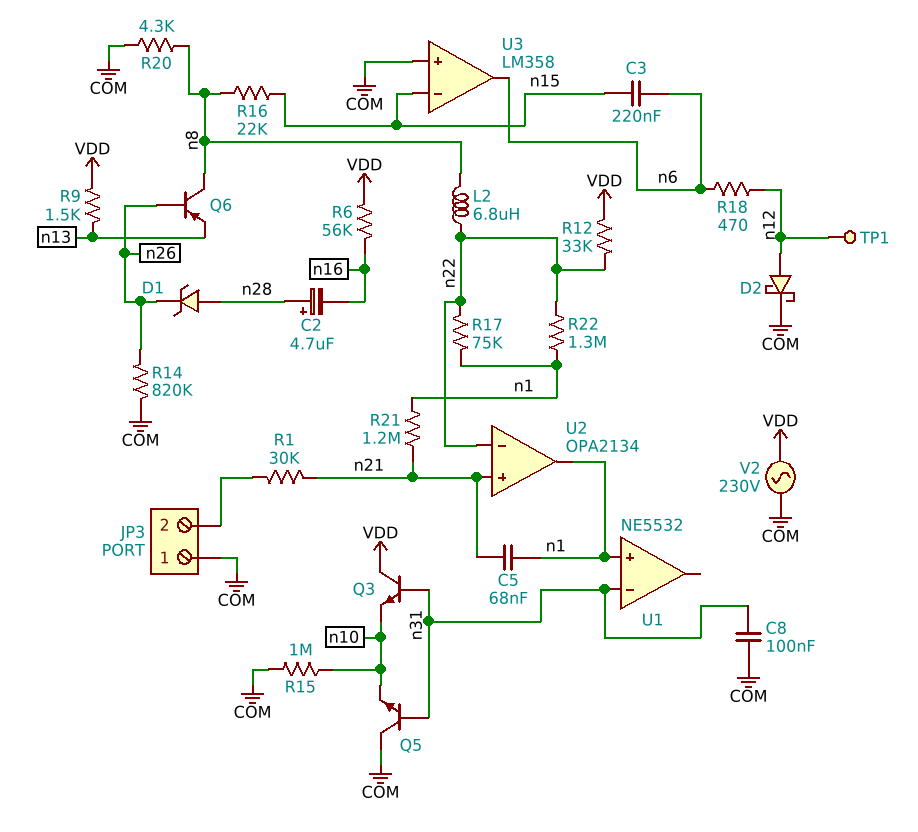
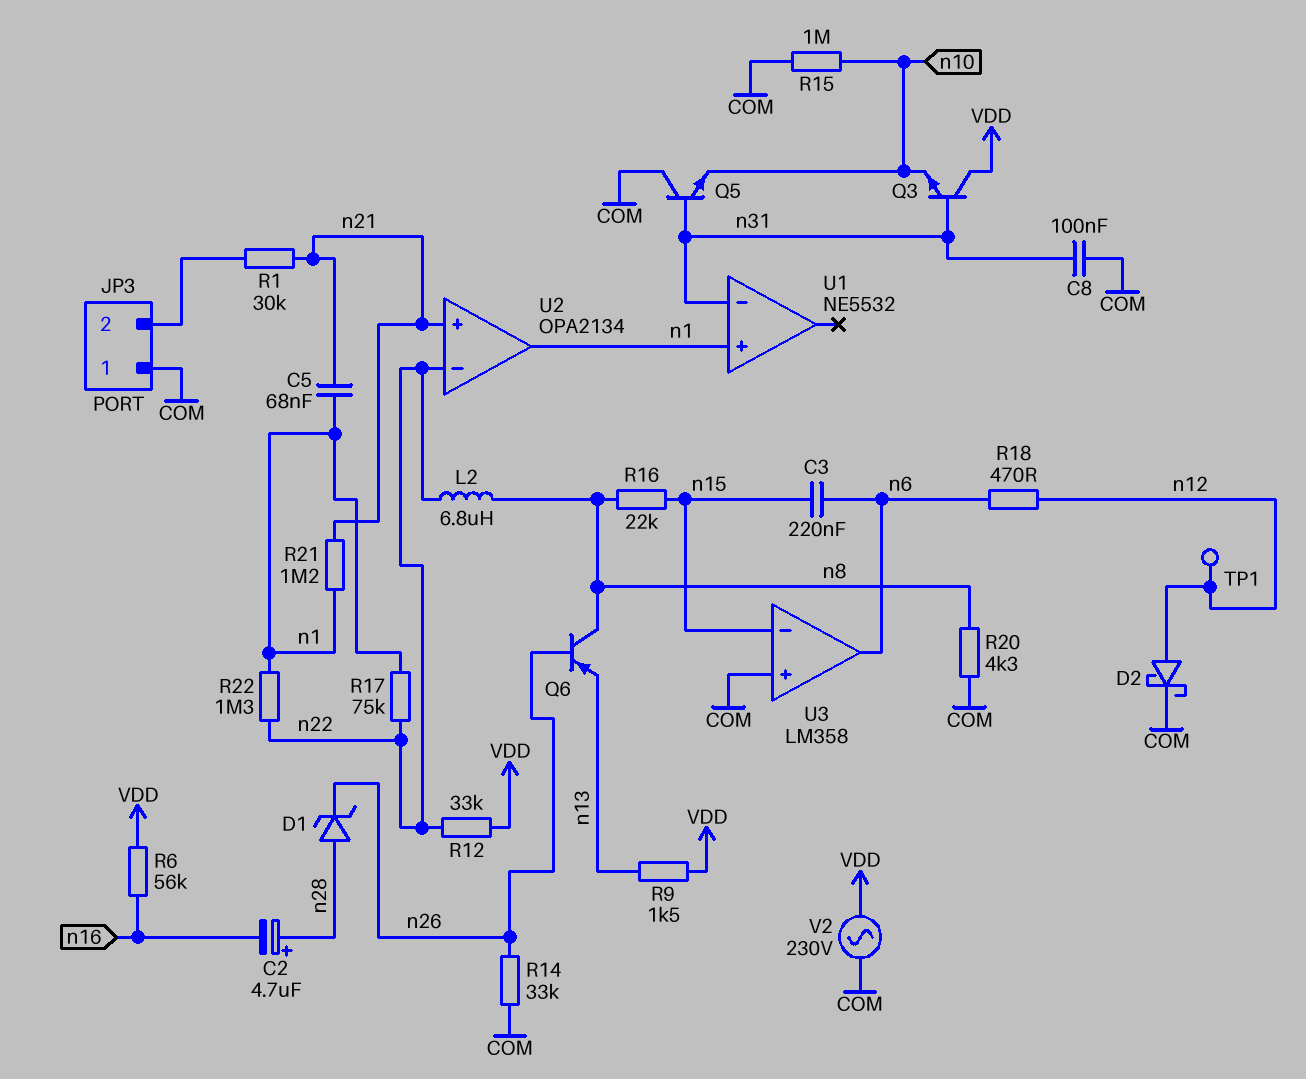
R14: 820k (COM, n26) -> 33k (COM, n26)

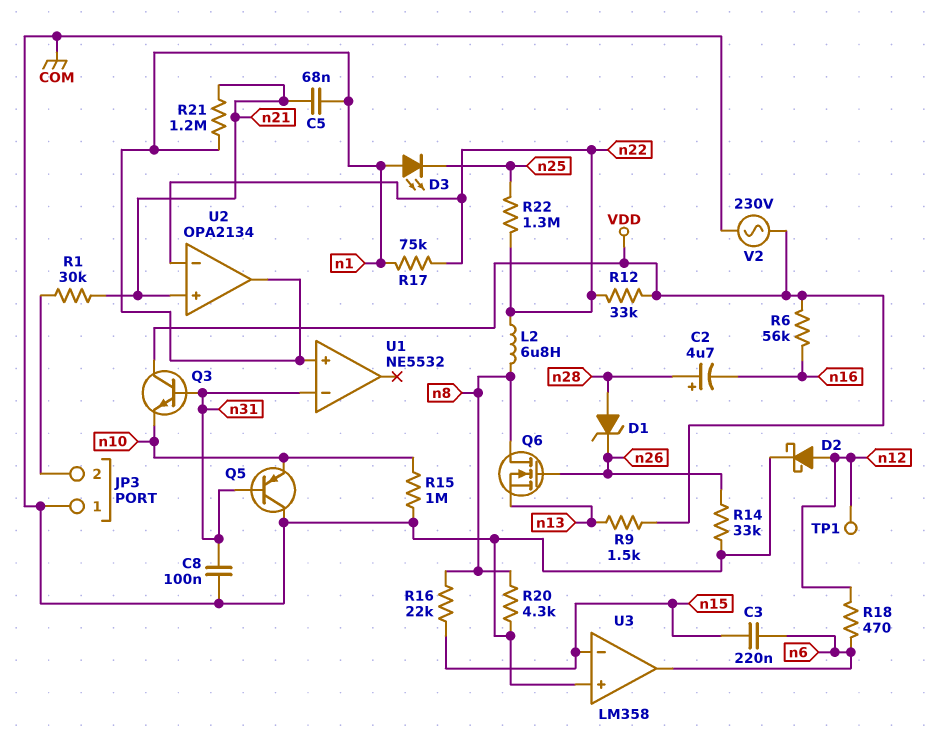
D3: none -> LED (A n1, K n25)
Q5: NPN (B n31, C COM, E n10) -> PNP (B n31, C COM, E n10)
Q6: PNP (B n26, C n8, E n13) -> NMOS (G n26, D n8, S n13)
R22: 1.3M (n1, n22) -> 1.3M (n22, n25)

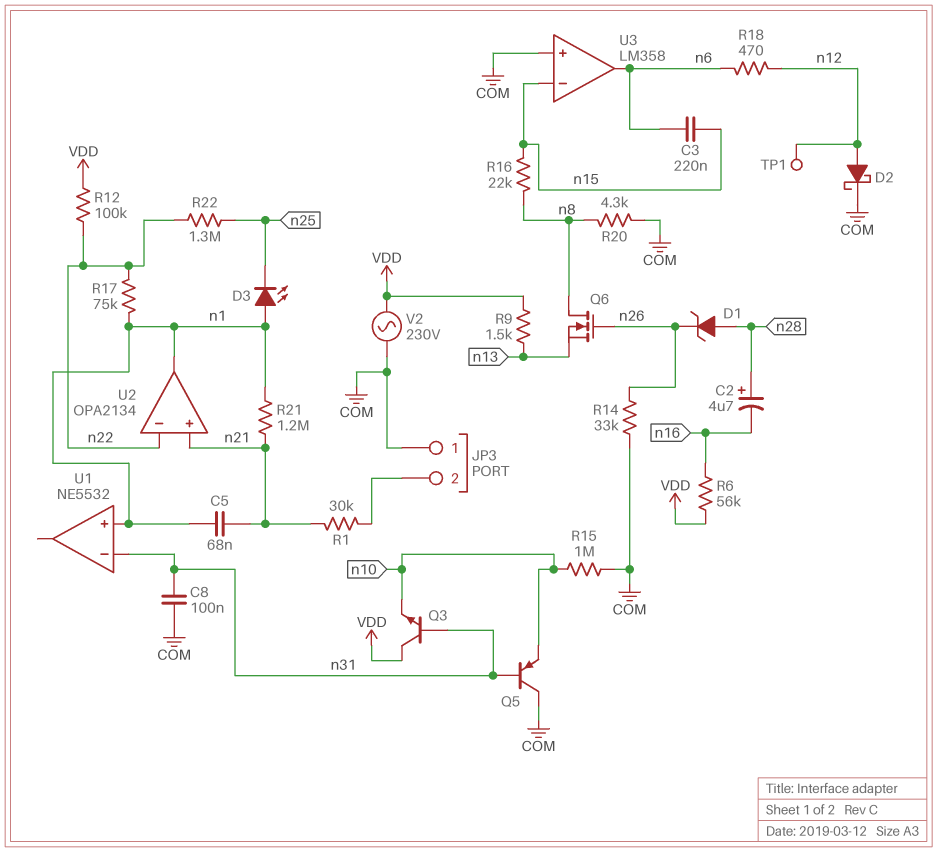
L2: 6.8uH (n8, n22) -> none
R12: 33k (VDD, n22) -> 100k (VDD, n22)

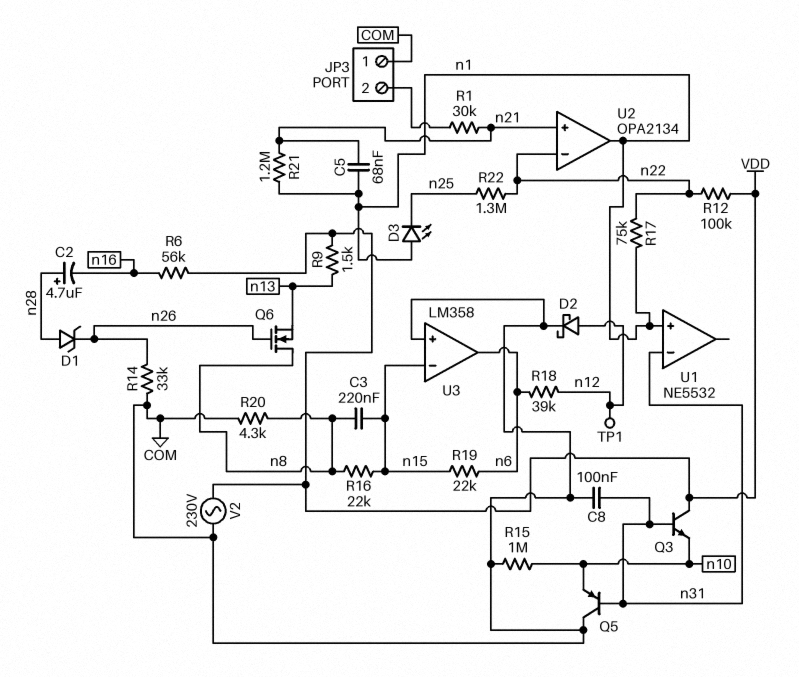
C3: 220nF (n6, n15) -> 220nF (n8, n15)
R18: 470 (n6, n12) -> 39k (n6, n12)
R19: none -> 22k (n6, n15)

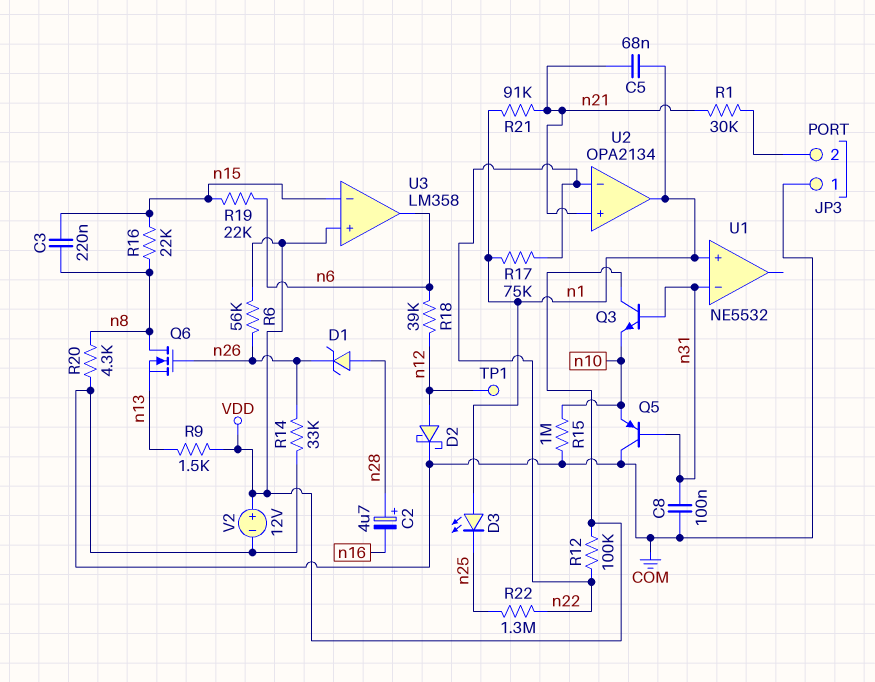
R6: 56k (VDD, n16) -> 56k (VDD, n26)
R21: 1.2M (n1, n21) -> 91k (n1, n21)
U3 pin in+: COM -> VDD
V2: AC 230V (COM, VDD) -> 12V (plus VDD, minus COM)

